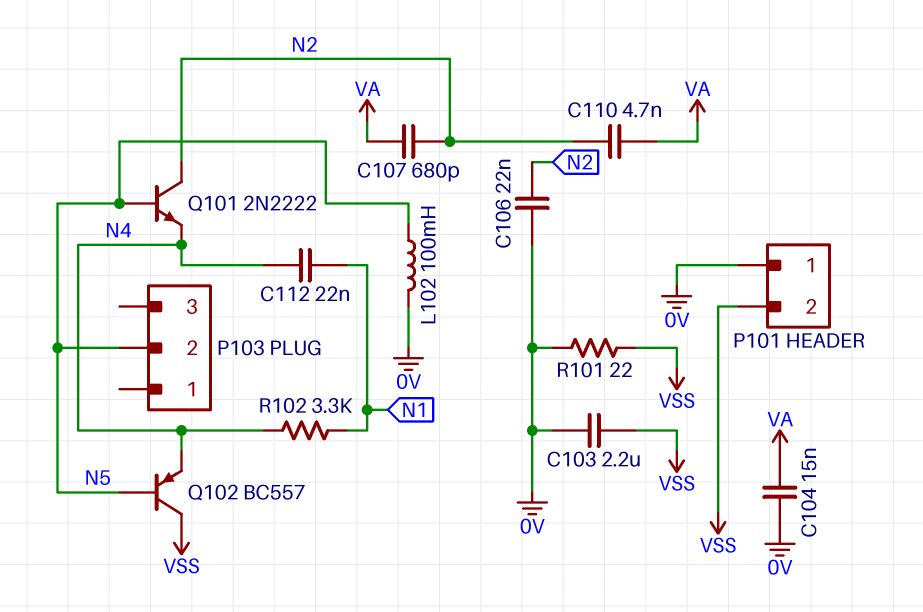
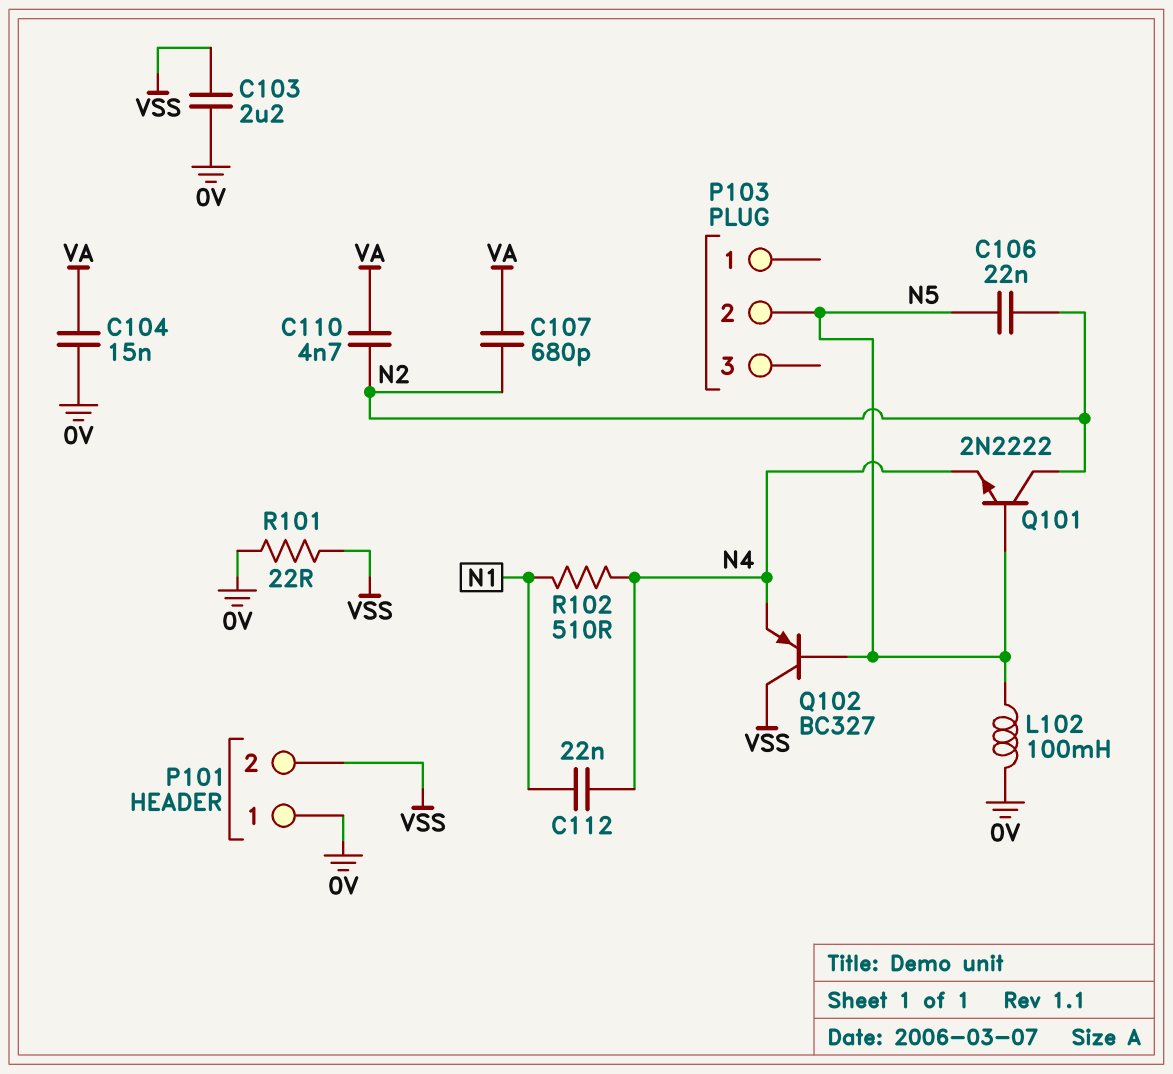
C106: 22nF (0V, N2) -> 22nF (N2, N5)
Q102: PNP BC557 (B N5, C VSS, E N4) -> PNP BC327 (B N5, C VSS, E N4)
R102: 3.3k (N1, N4) -> 510 (N1, N4)

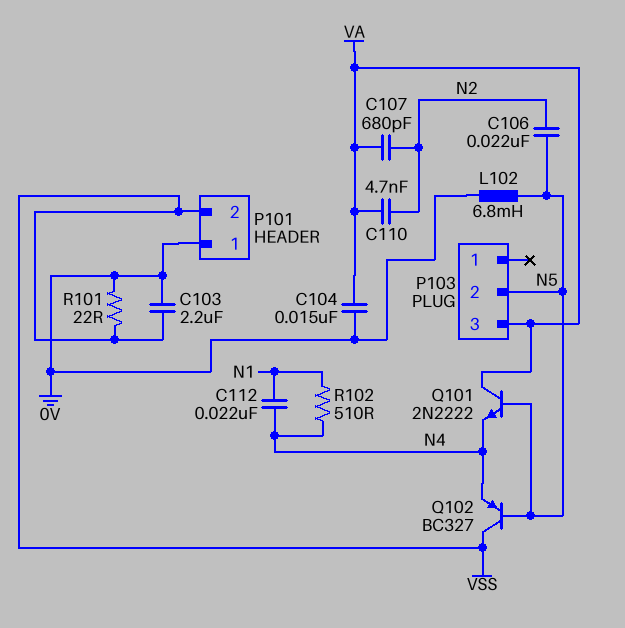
L102: 100mH (0V, N5) -> 6.8mH (0V, N5)
P103 pin 3: none -> VA
Q101: NPN 2N2222 (B N5, C N2, E N4) -> NPN 2N2222 (B N5, C VA, E N4)

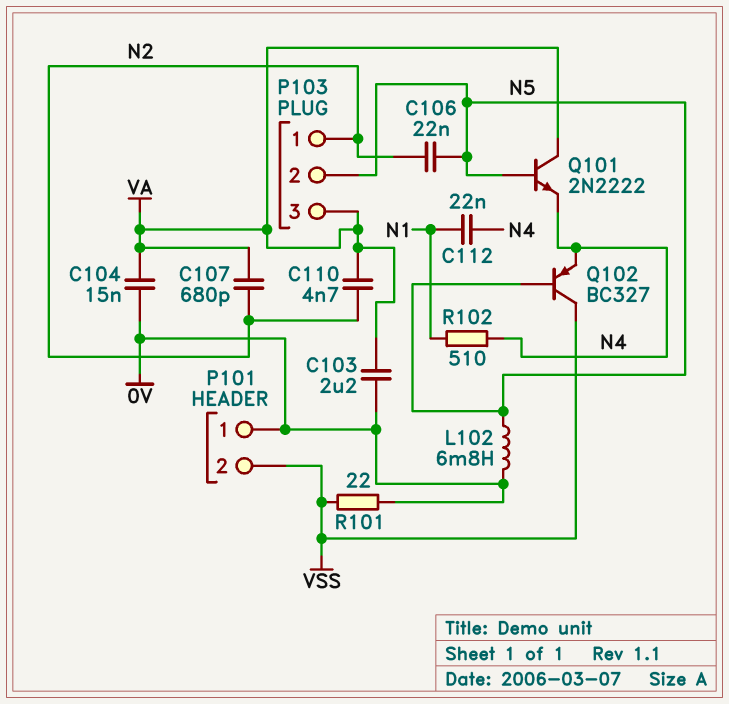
C103: 2.2uF (0V, VSS) -> 2.2uF (0V, VA)
P103 pin 1: none -> N2

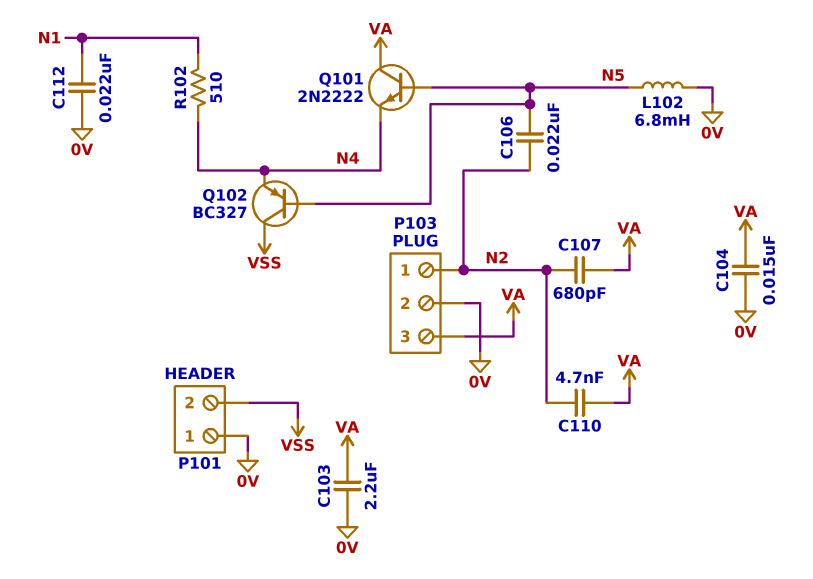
C112: 22nF (N1, N4) -> 22nF (0V, N1)
P103 pin 2: N5 -> 0V
R101: 22 (0V, VSS) -> none

